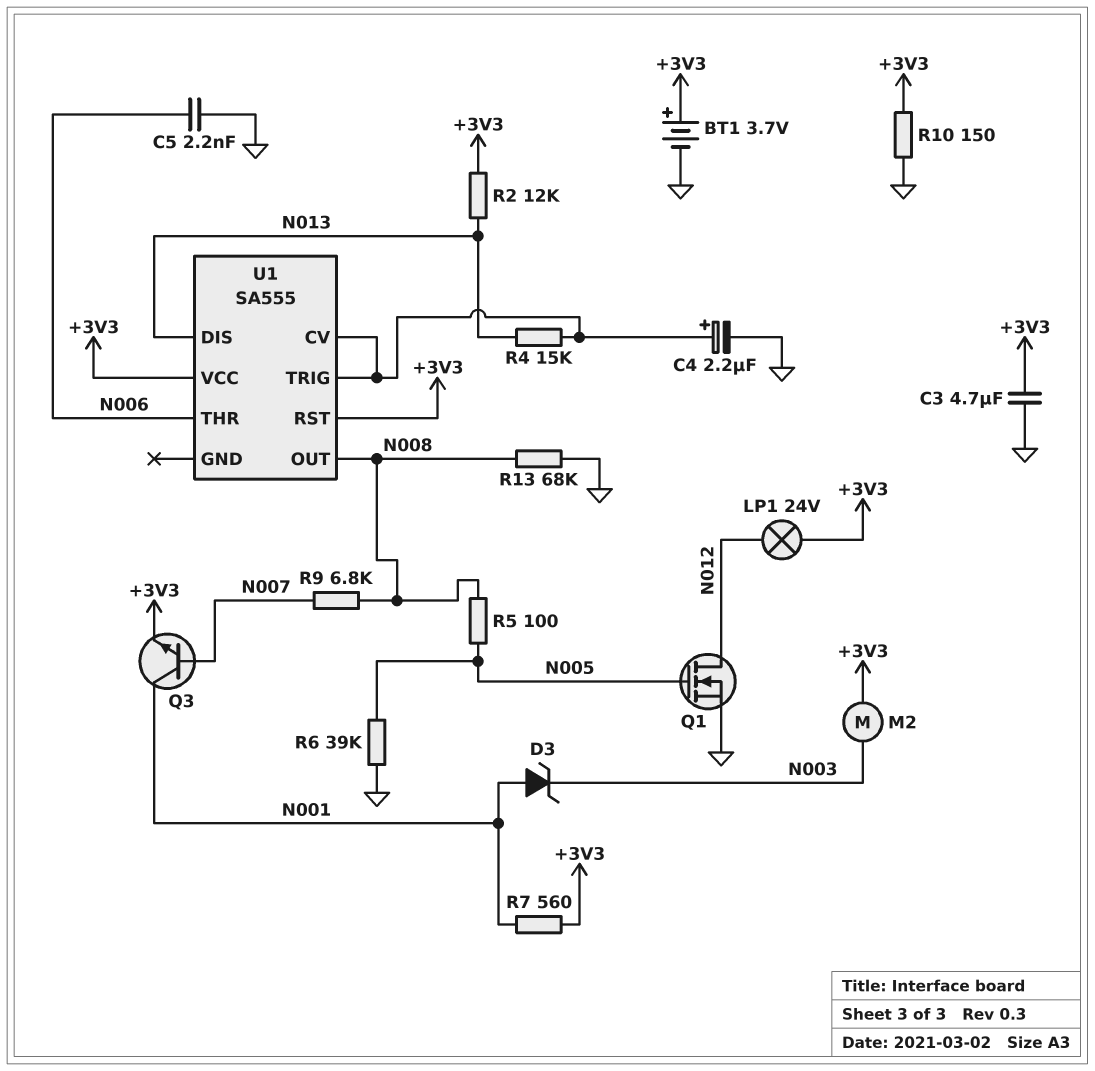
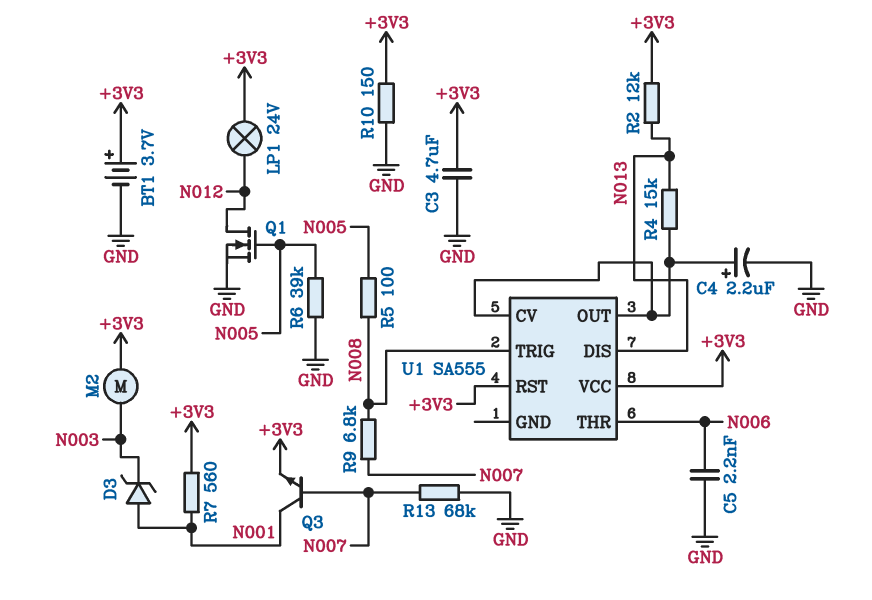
R13: 68k (GND, N008) -> 68k (GND, N007)
U1 pin OUT: N008 -> U1/CV
U1 pin TRIG: U1/CV -> N008

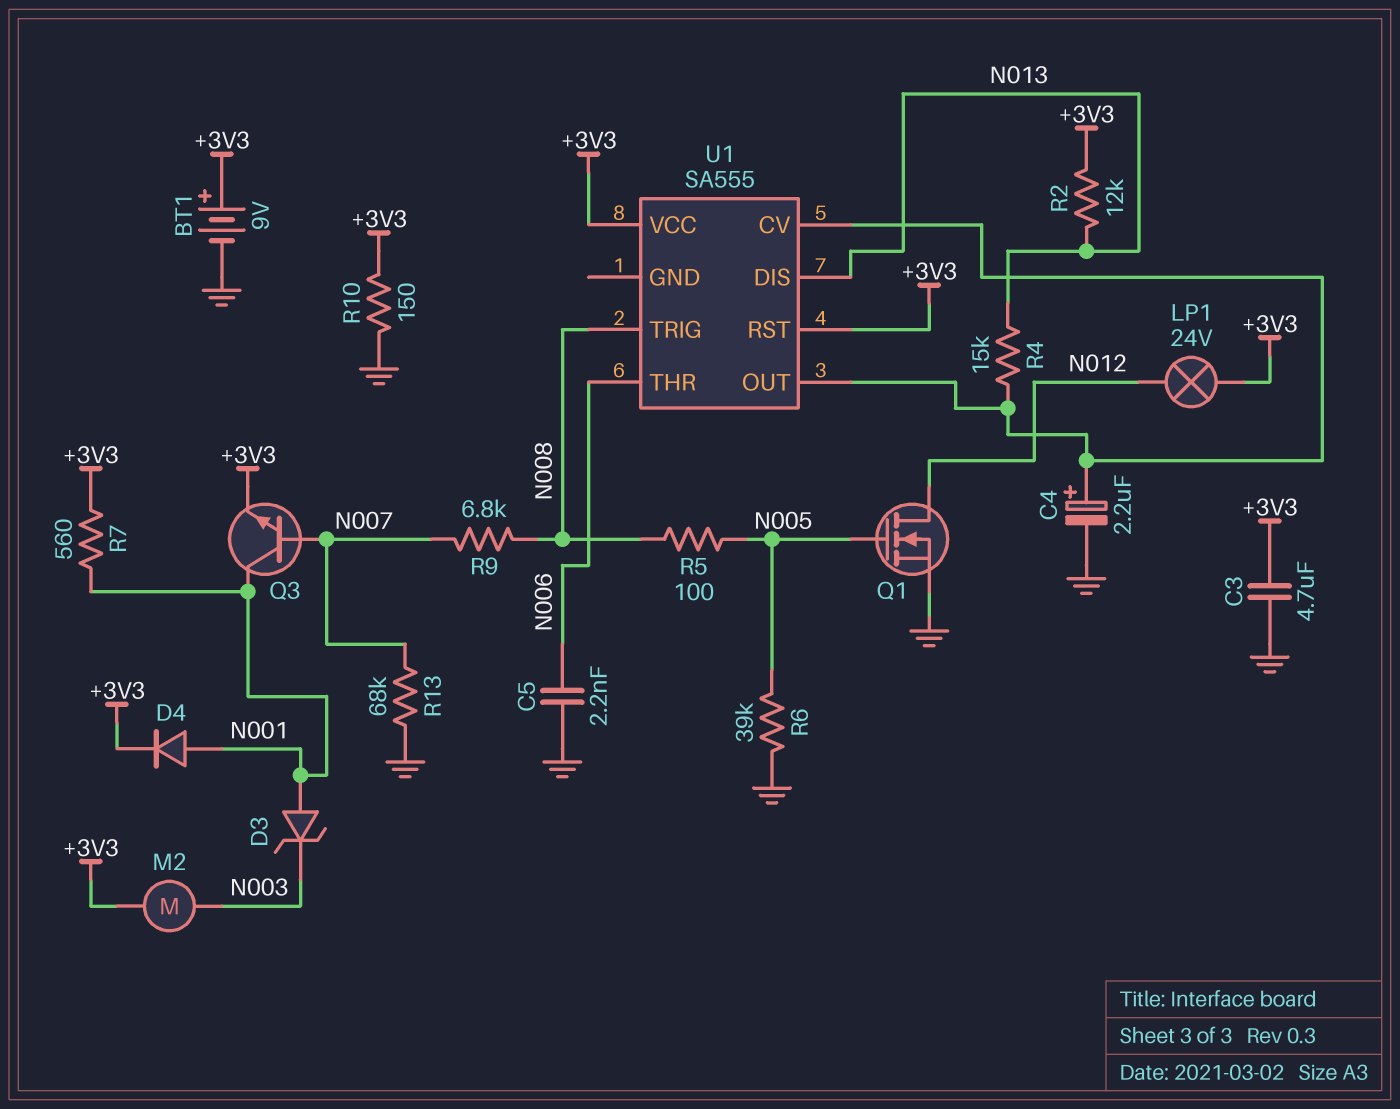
BT1: 3.7V (plus +3V3, minus GND) -> 9V (plus +3V3, minus GND)
D4: none -> diode (A N001, K +3V3)

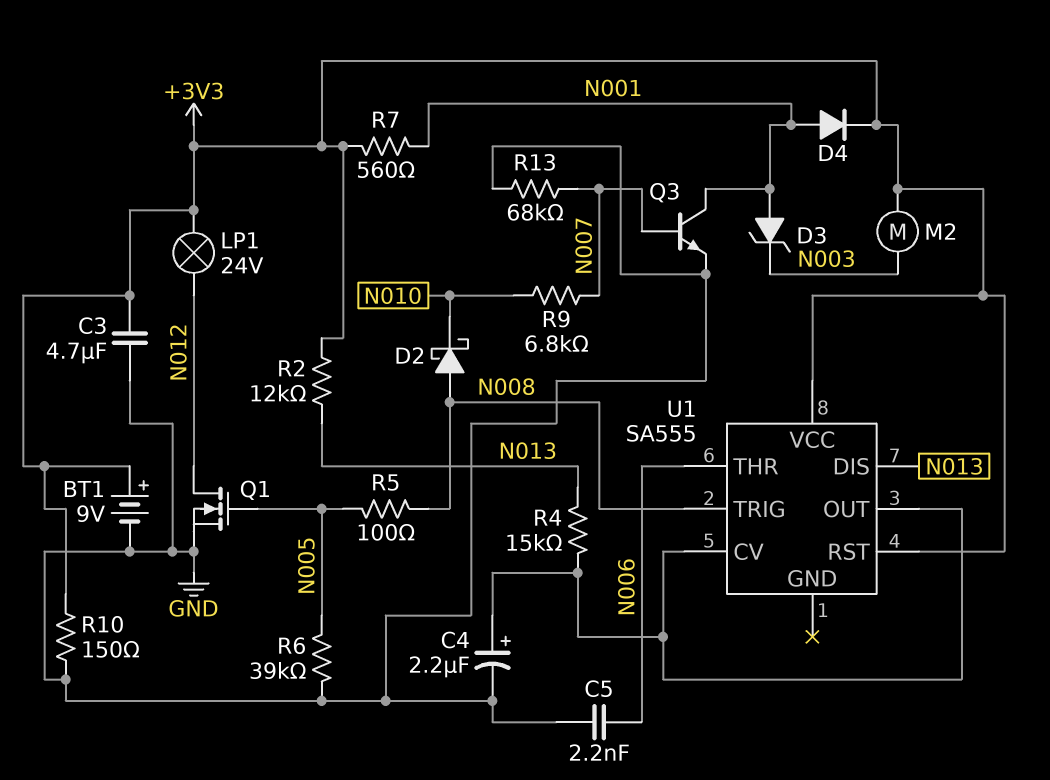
D2: none -> schottky (A N008, K N010)
Q3: NPN (B N007, C N001, E +3V3) -> NPN (B N007, C N001, E GND)
R9: 6.8k (N007, N008) -> 6.8k (N007, N010)

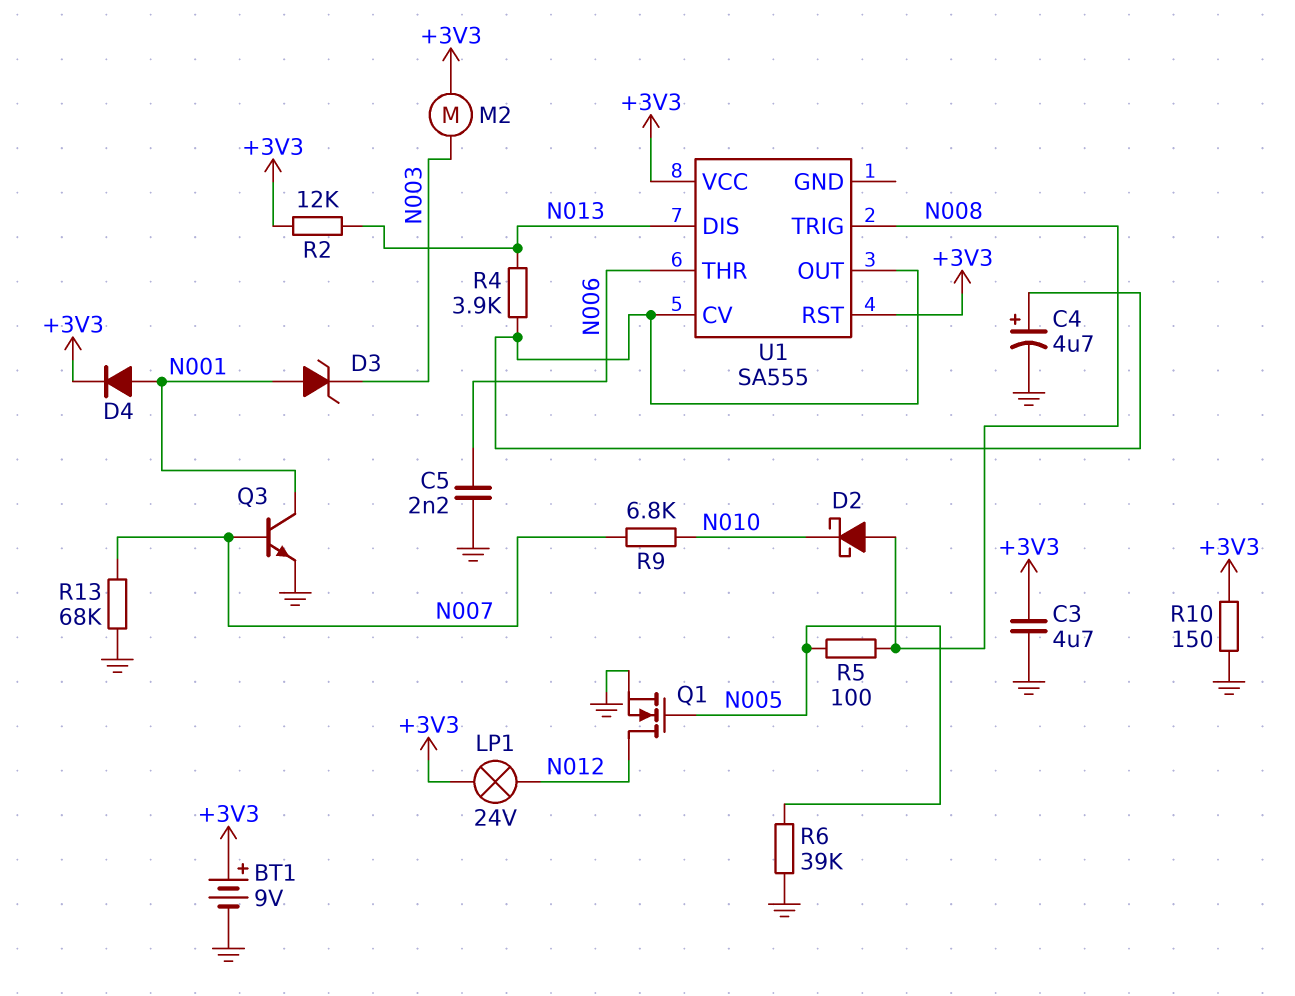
C4: 2.2uF (plus U1/CV, minus GND) -> 4.7uF (plus U1/CV, minus GND)
R4: 15k (N013, U1/CV) -> 3.9k (N013, U1/CV)
R7: 560 (+3V3, N001) -> none

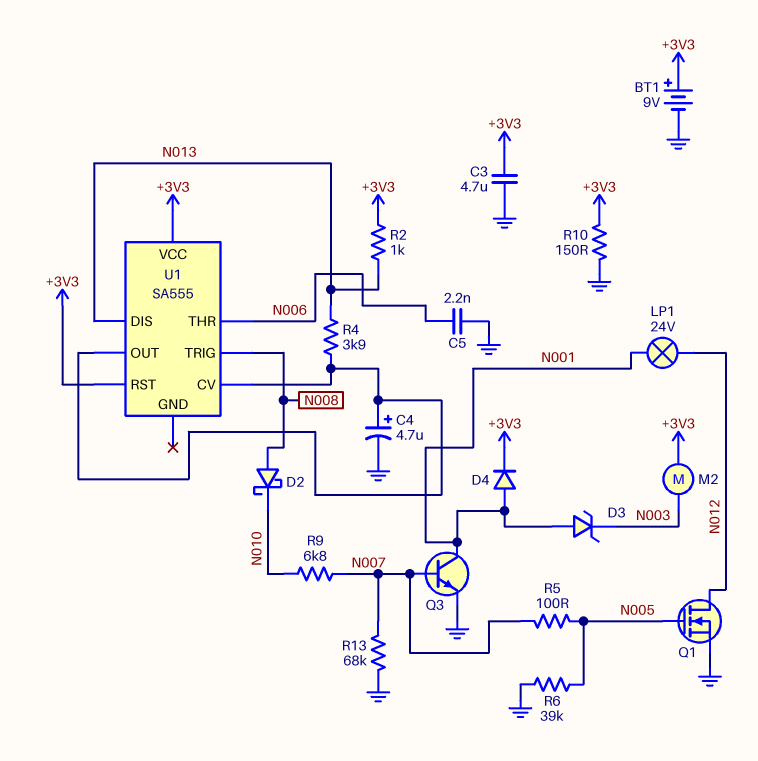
LP1: lamp 24V (+3V3, N012) -> lamp 24V (N001, N012)
R2: 12k (+3V3, N013) -> 1k (+3V3, N013)
R5: 100 (N005, N008) -> 100 (N005, N007)

